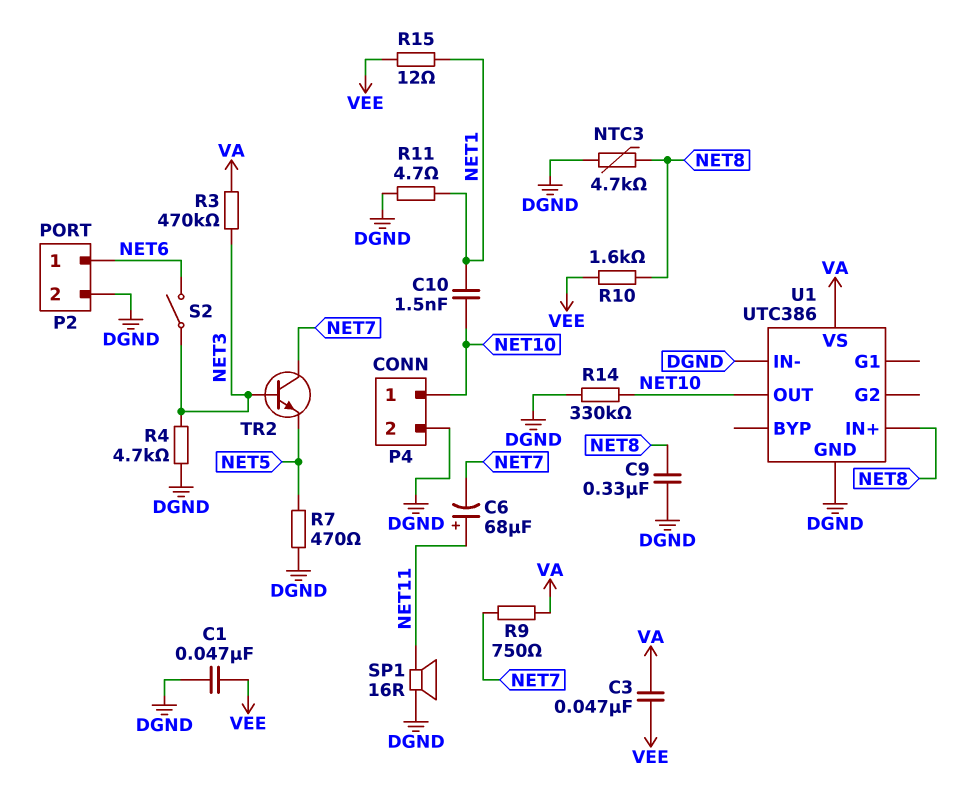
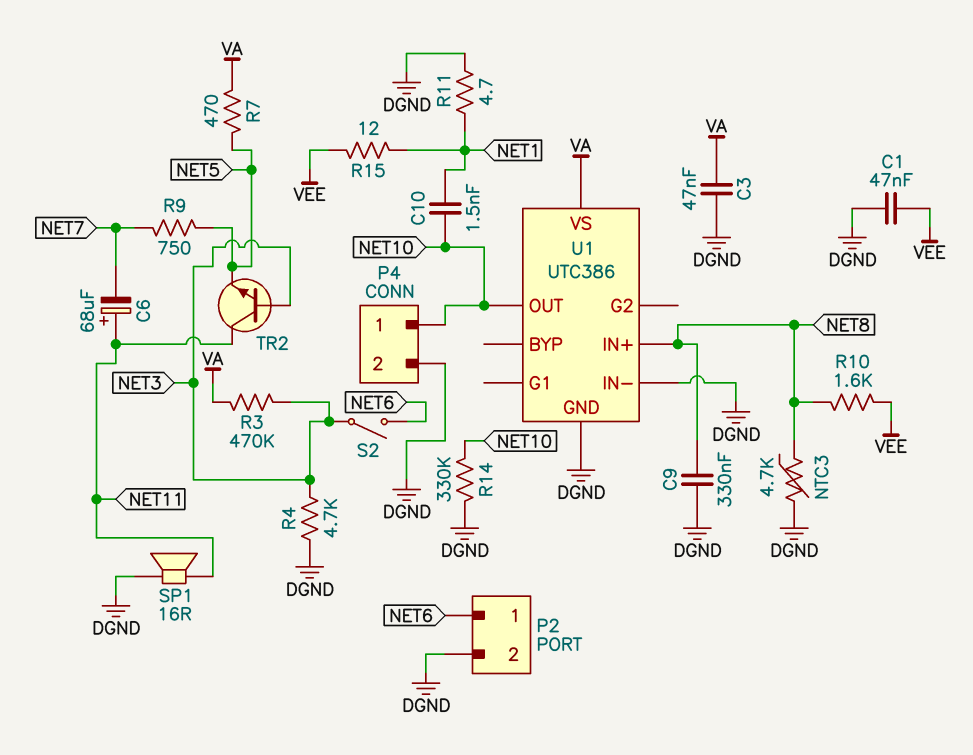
C3: 47nF (VA, VEE) -> 47nF (DGND, VA)
R7: 470 (DGND, NET5) -> 470 (NET5, VA)
R9: 750 (NET7, VA) -> 750 (NET5, NET7)
TR2: NPN (B NET3, C NET7, E NET5) -> NPN (B NET3, C NET11, E NET5)

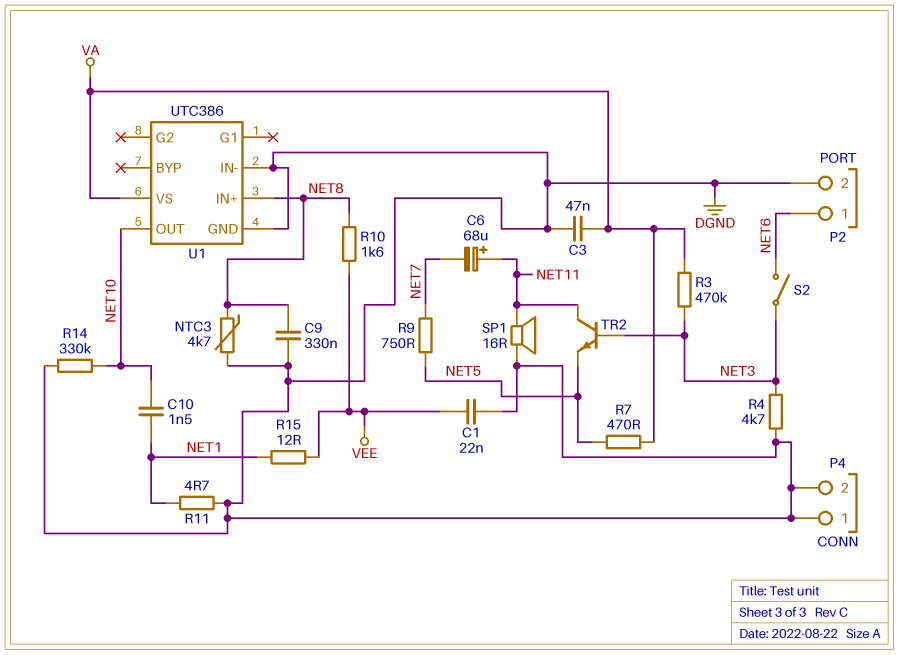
C1: 47nF (DGND, VEE) -> 22nF (DGND, VEE)
P4 pin 1: NET10 -> DGND

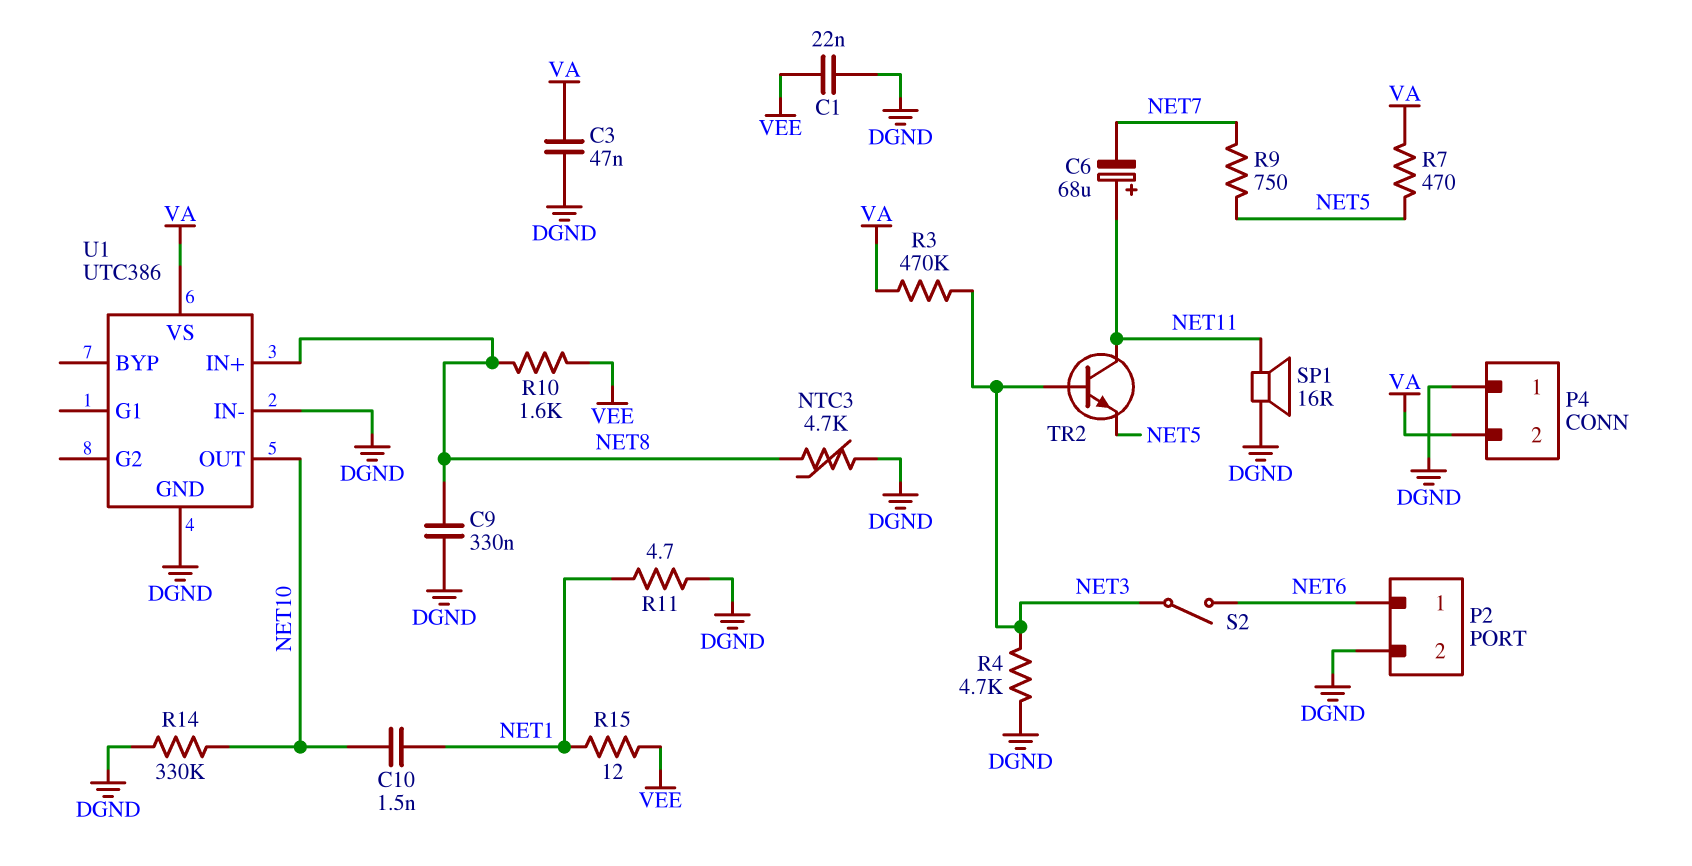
P4 pin 2: DGND -> VA

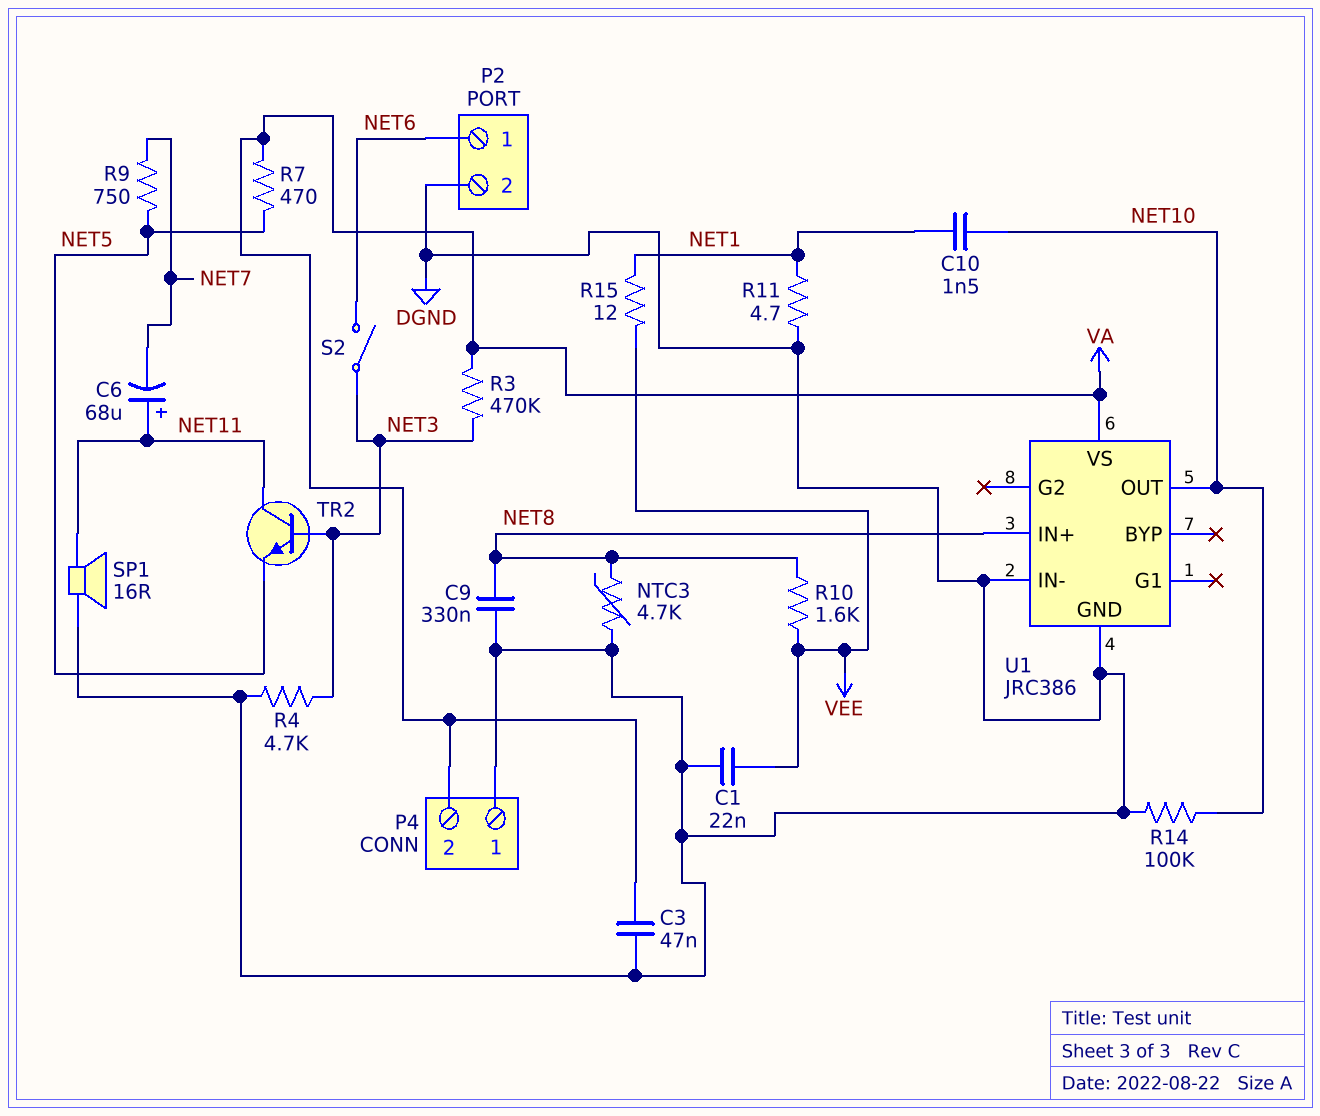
R14: 330k (DGND, NET10) -> 100k (DGND, NET10)
U1: UTC386 -> JRC386

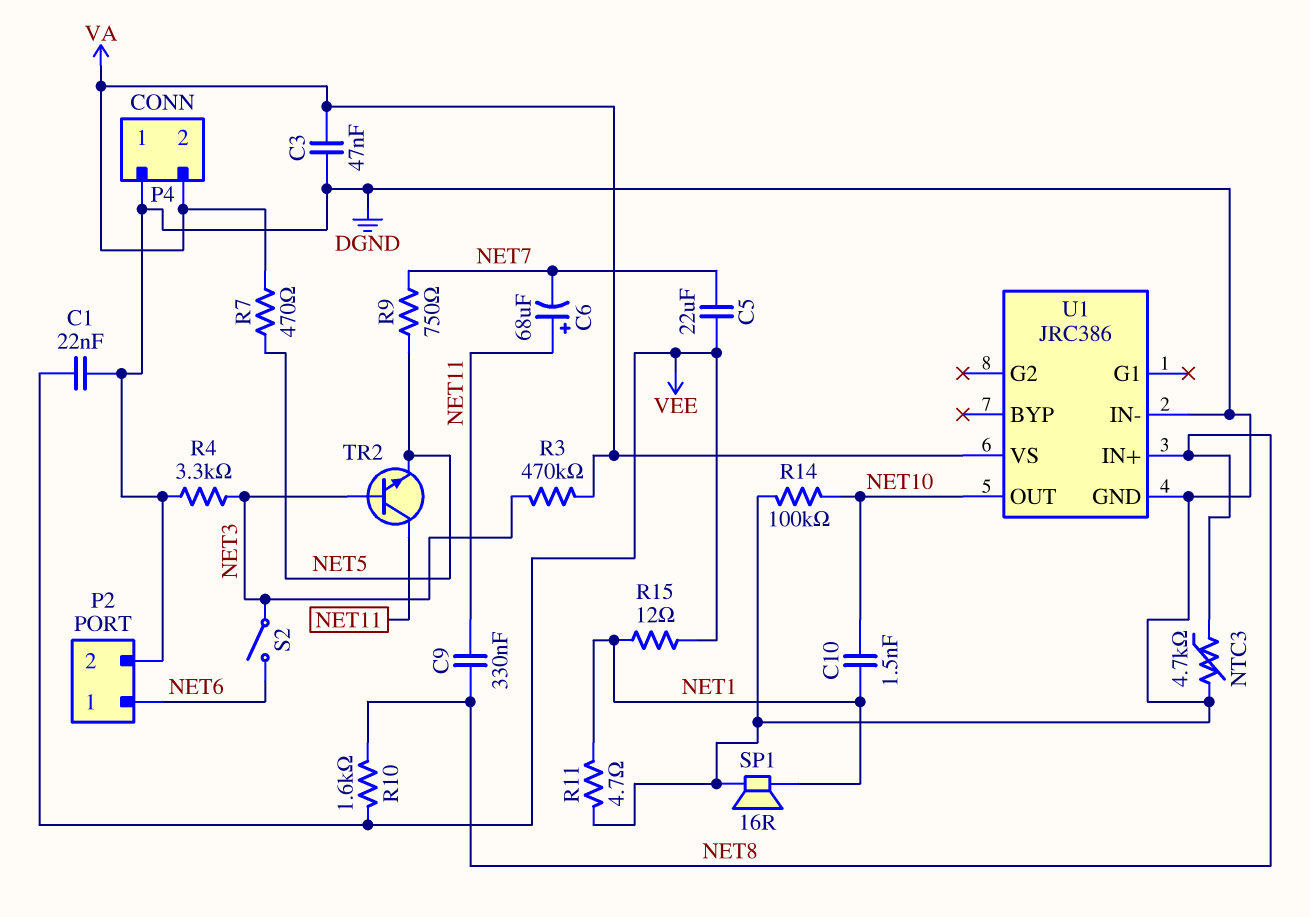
C5: none -> 22uF (NET7, VEE)
C9: 330nF (DGND, NET8) -> 330nF (NET8, NET11)
R4: 4.7k (DGND, NET3) -> 3.3k (DGND, NET3)
SP1: speaker 16R (DGND, NET11) -> speaker 16R (DGND, NET1)

